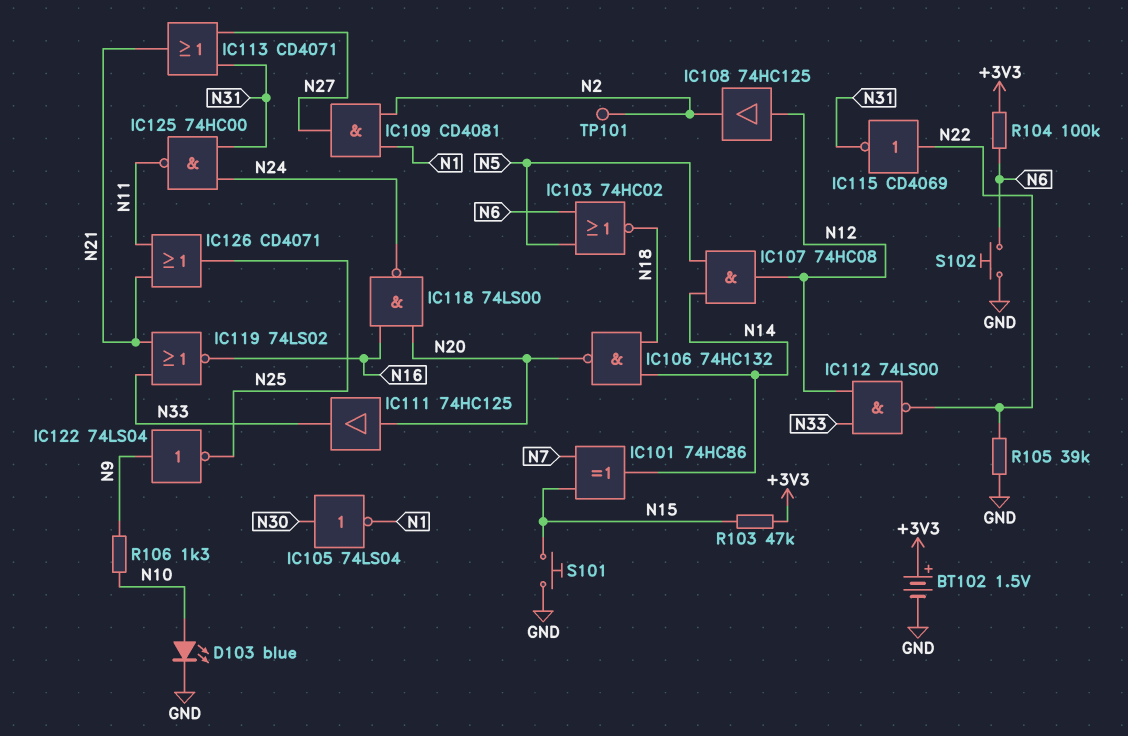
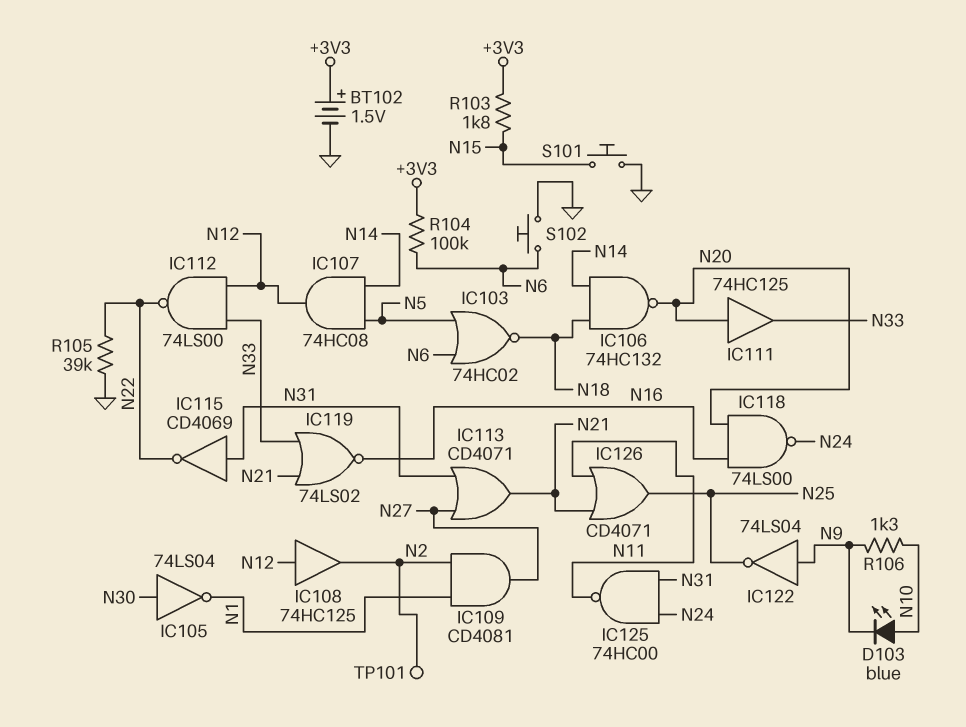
D103: LED blue (A N10, K GND) -> LED blue (A N10, K N9)
IC101: XOR 74HC86 (in N7, in N15, out N14) -> none
IC115: NOT CD4069 (in N22, out N31) -> NOT CD4069 (in N31, out N22)
R103: 47k (+3V3, N15) -> 1.8k (+3V3, N15)

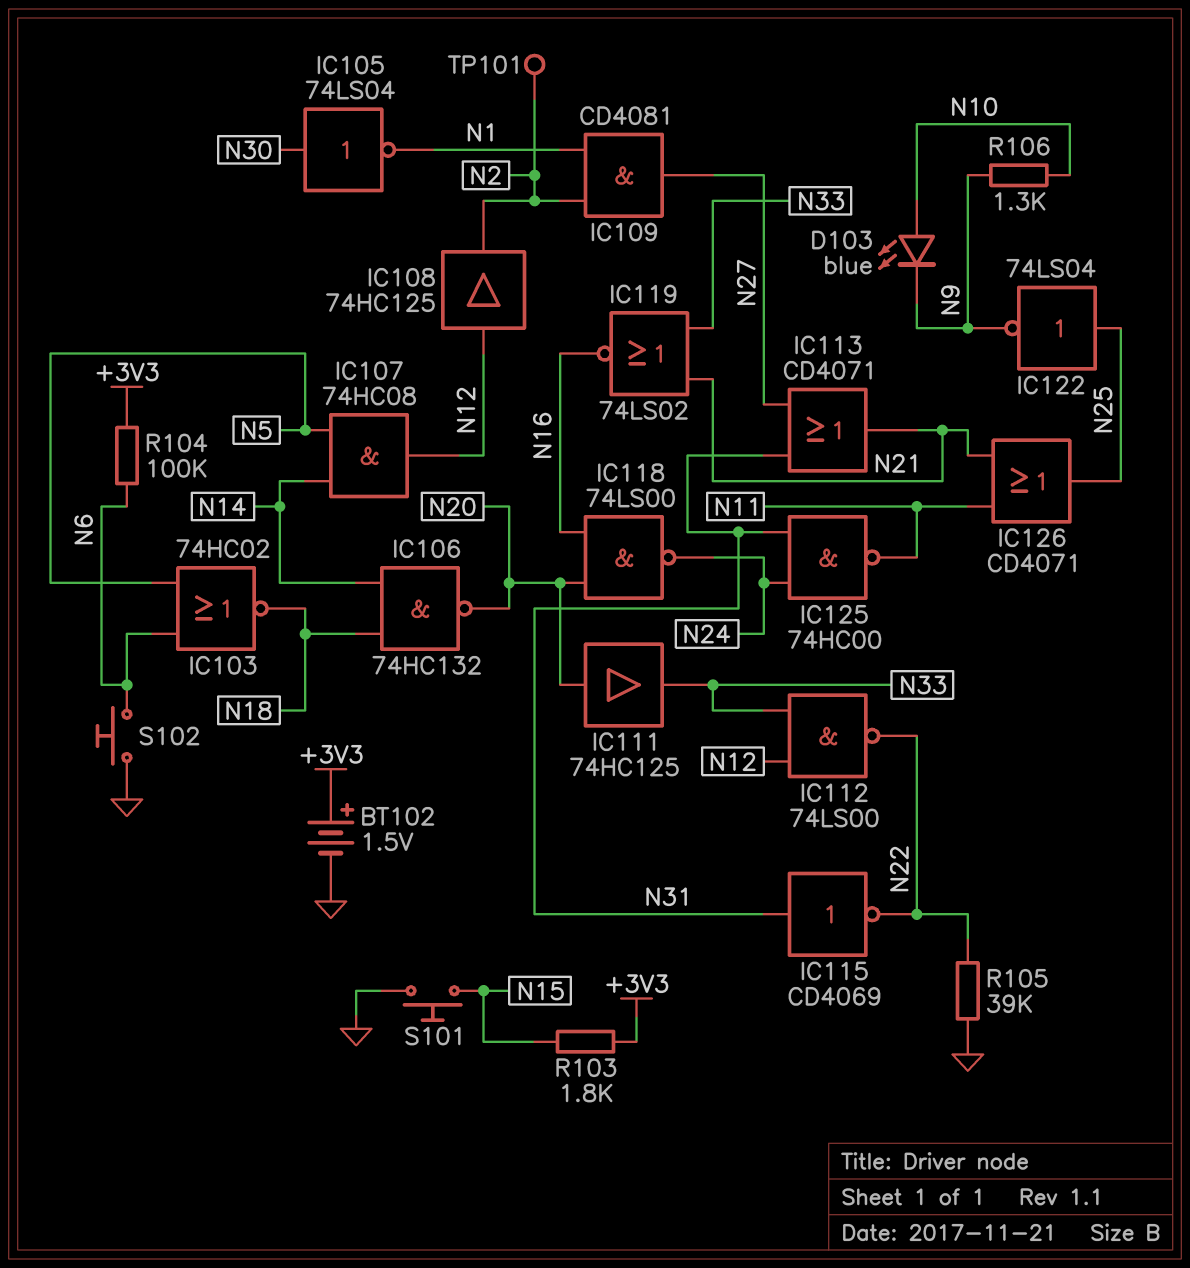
IC122: NOT 74LS04 (in N9, out N25) -> NOT 74LS04 (in N25, out N9)

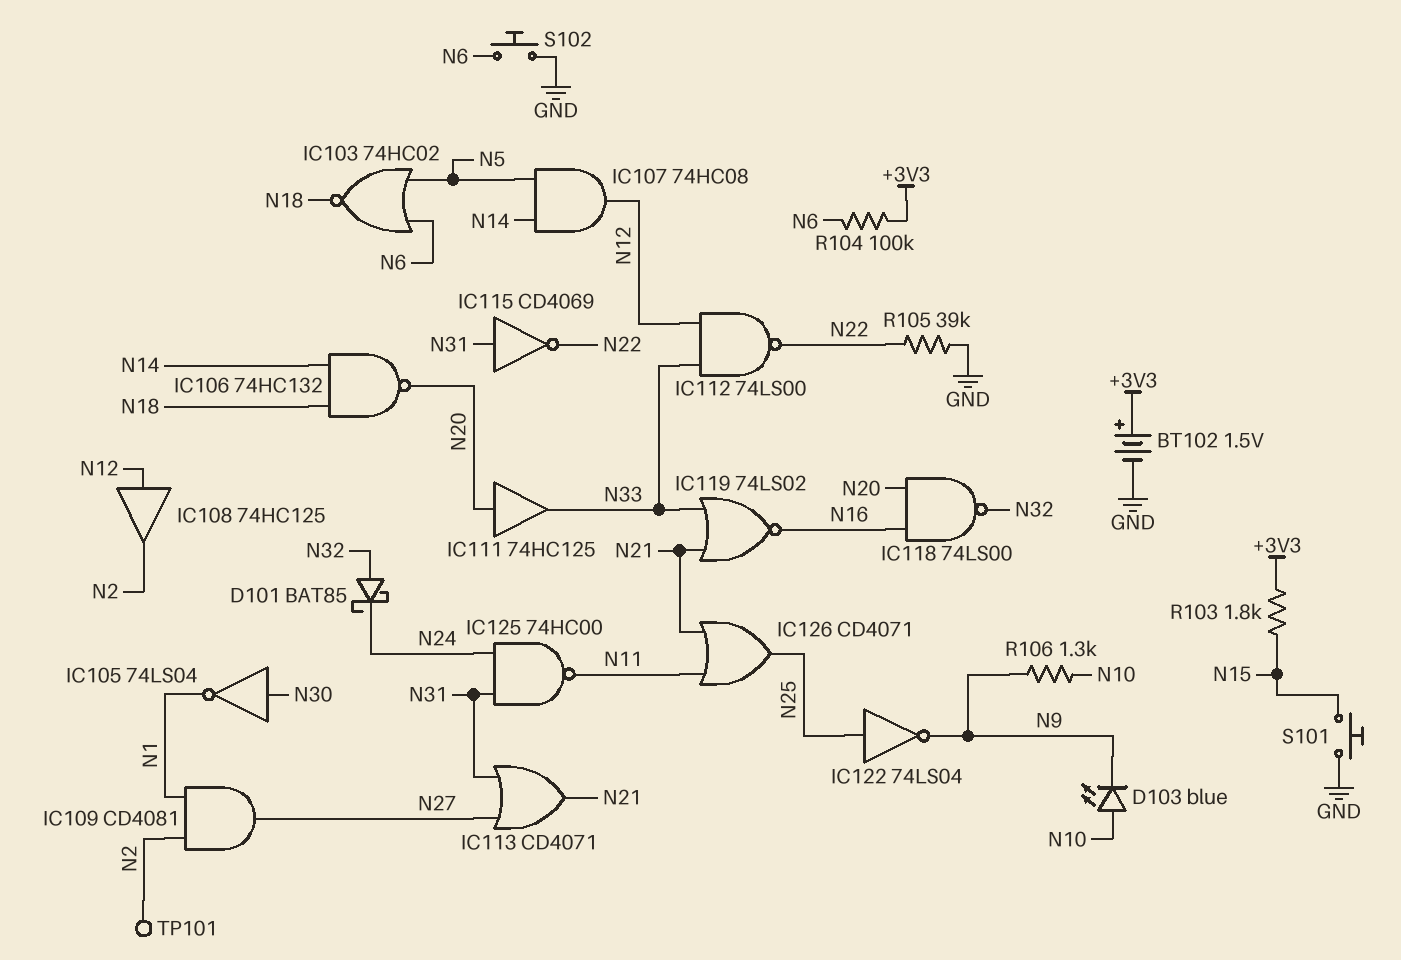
D101: none -> schottky BAT85 (A N32, K N24)
IC118: NAND 74LS00 (in N16, in N20, out N24) -> NAND 74LS00 (in N16, in N20, out N32)

